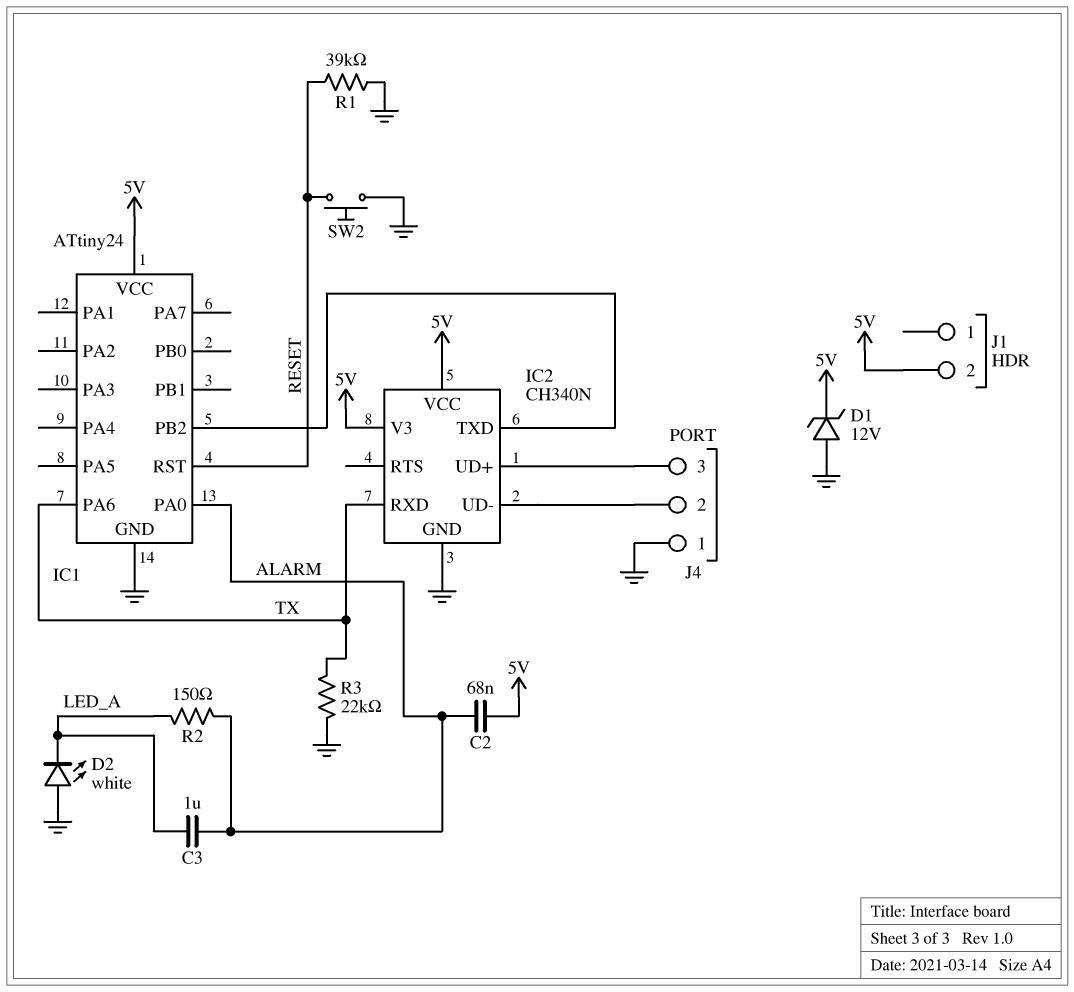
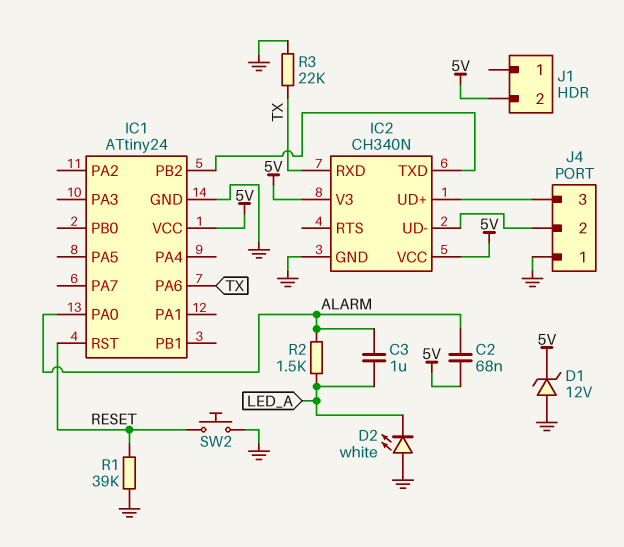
R2: 150 (ALARM, LED_A) -> 1.5k (ALARM, LED_A)

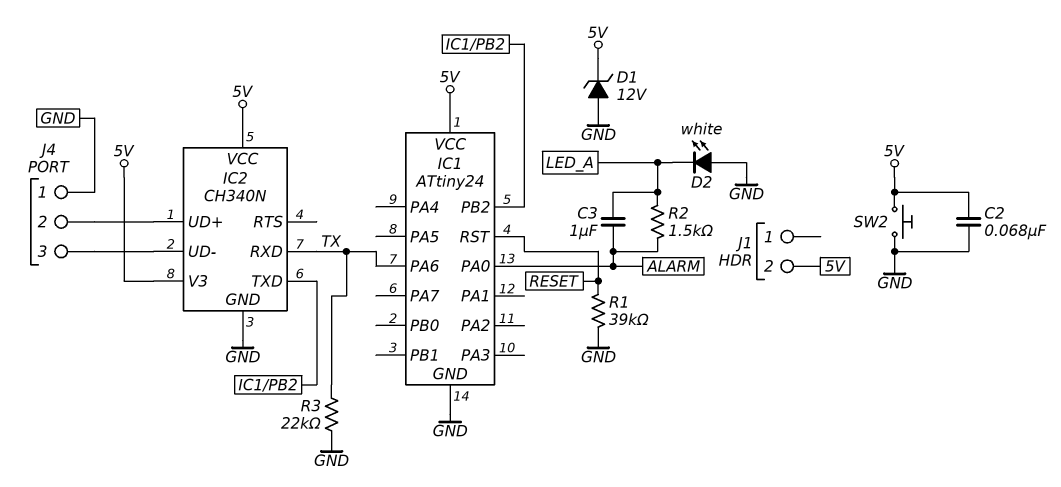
C2: 68nF (5V, ALARM) -> 68nF (5V, GND)
J4 pin 2: IC2/UD- -> IC2/UD+
J4 pin 3: IC2/UD+ -> IC2/UD-
SW2: button (GND, RESET) -> button (5V, GND)

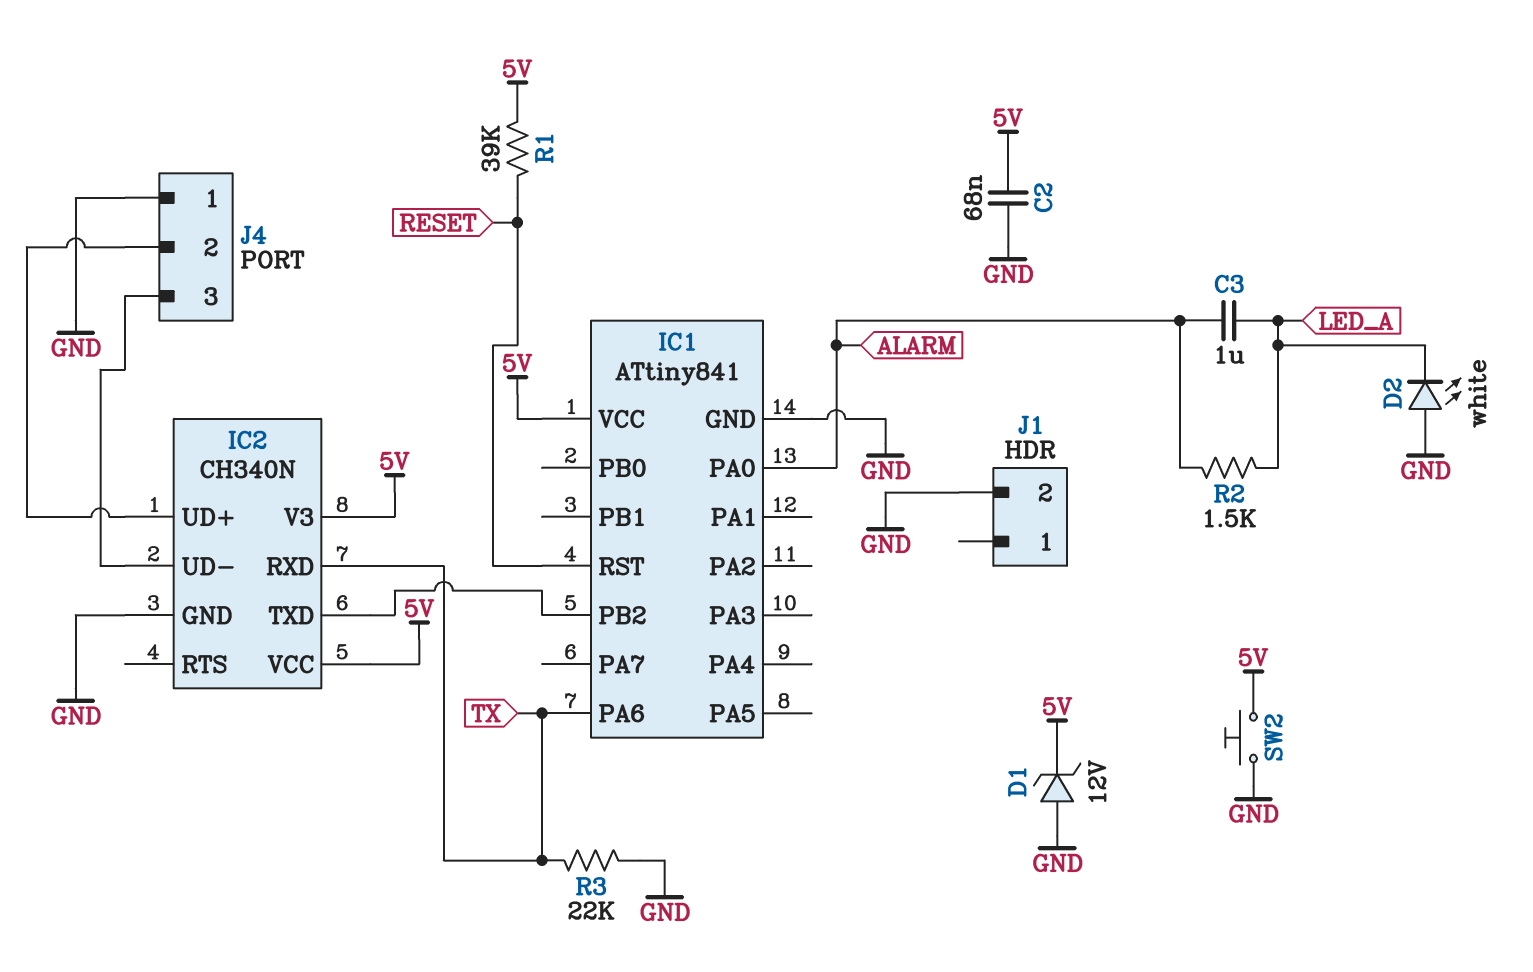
IC1: ATtiny24 -> ATtiny841
J1 pin 2: 5V -> GND
R1: 39k (GND, RESET) -> 39k (5V, RESET)

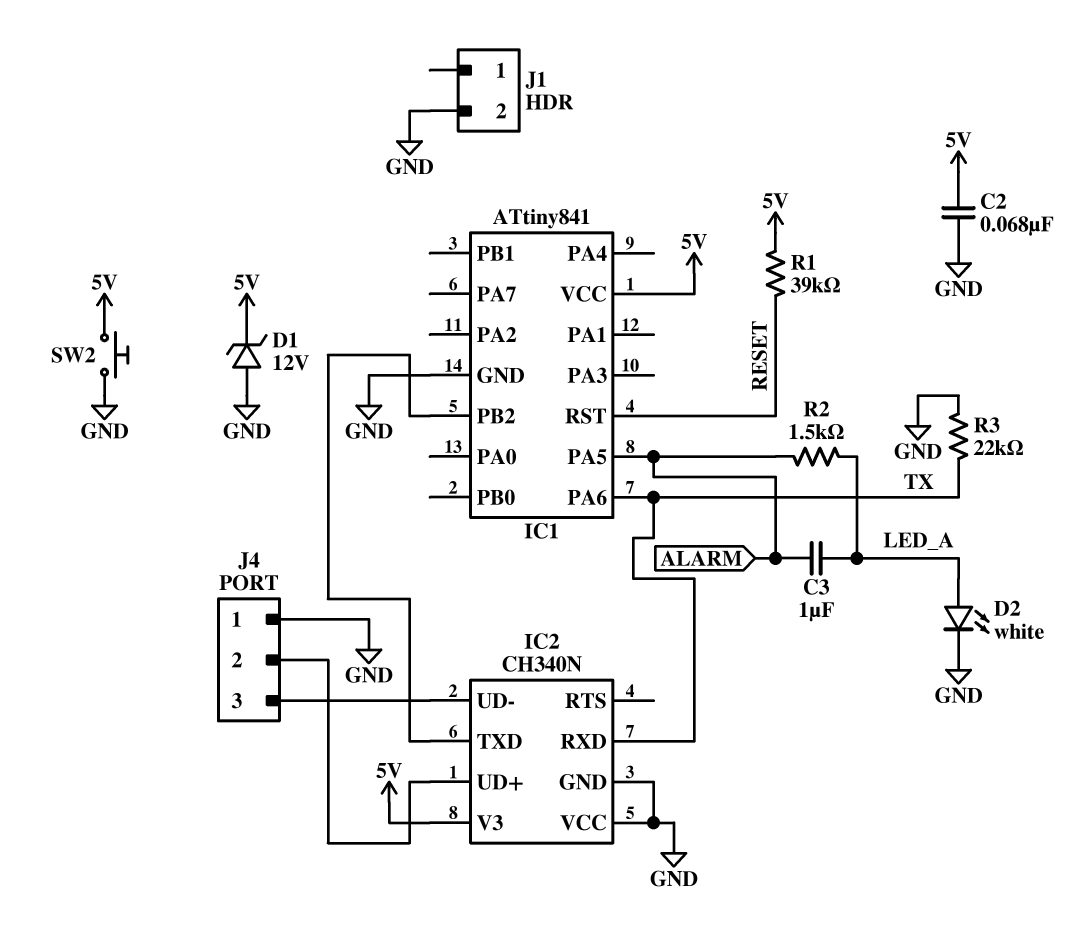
D2: LED white (A GND, K LED_A) -> LED white (A LED_A, K GND)
IC1 pin PA0: ALARM -> none
IC1 pin PA5: none -> ALARM
IC2 pin VCC: 5V -> GND

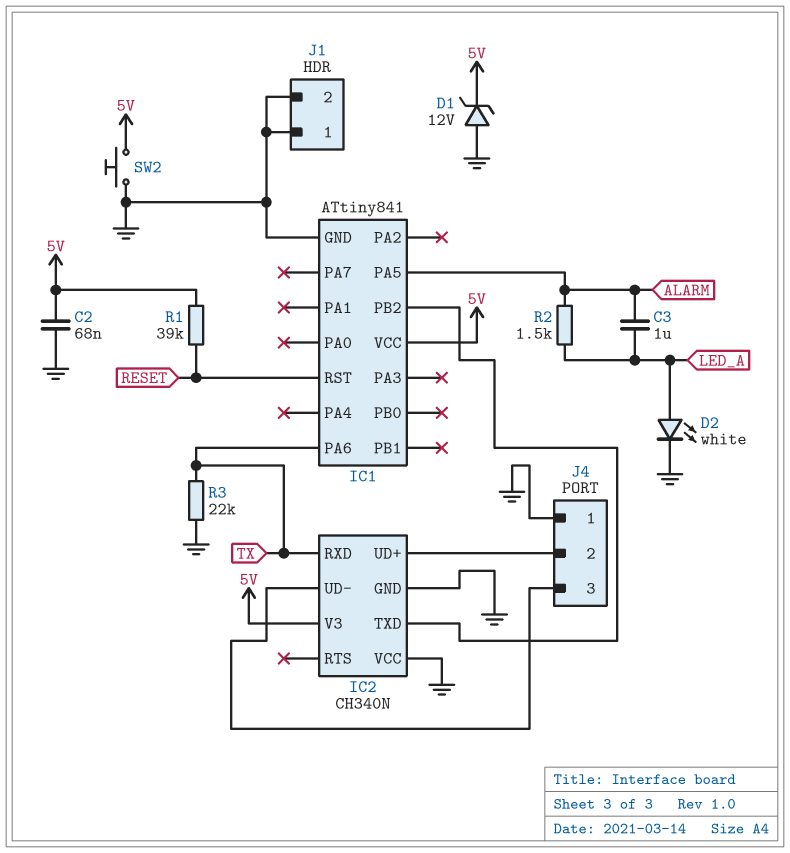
J1 pin 1: none -> GND

